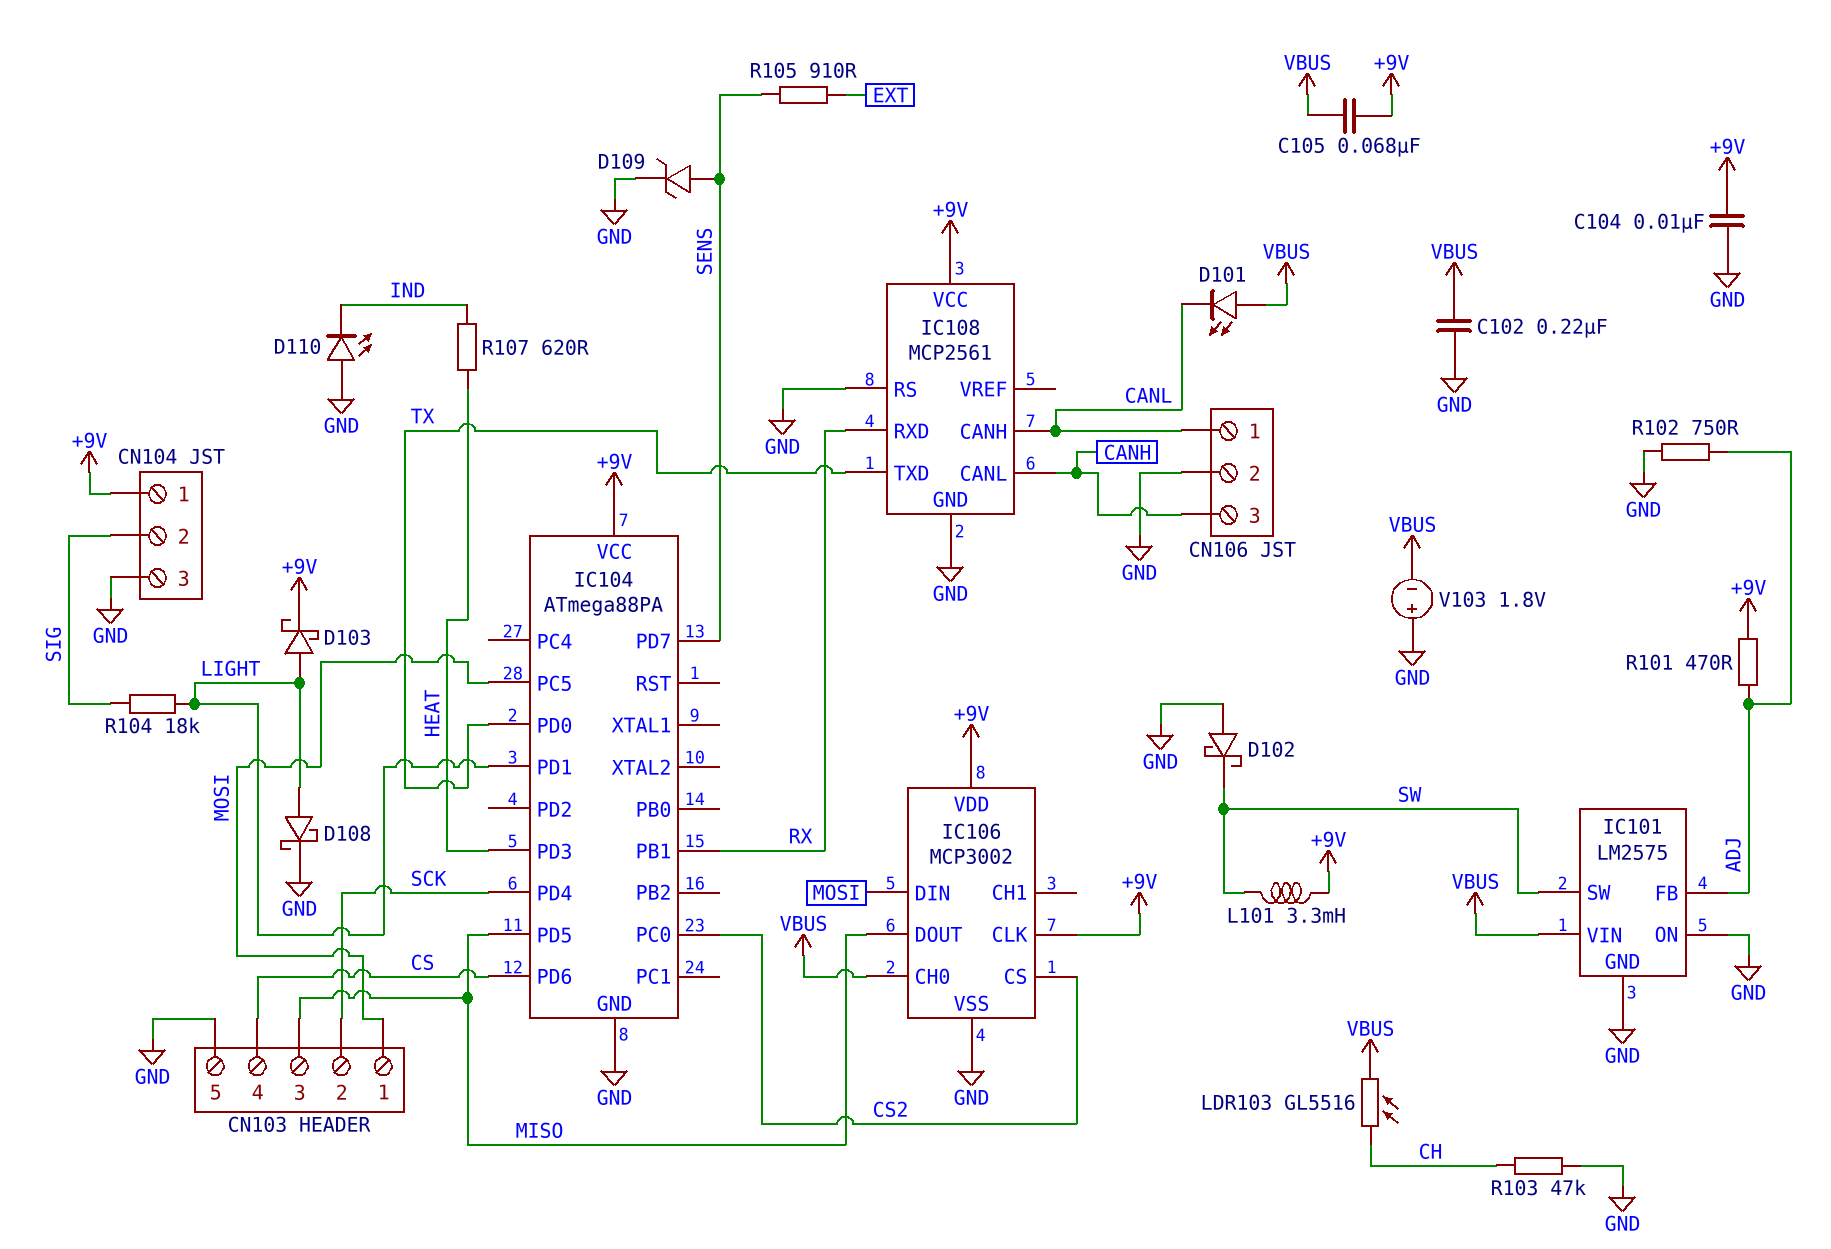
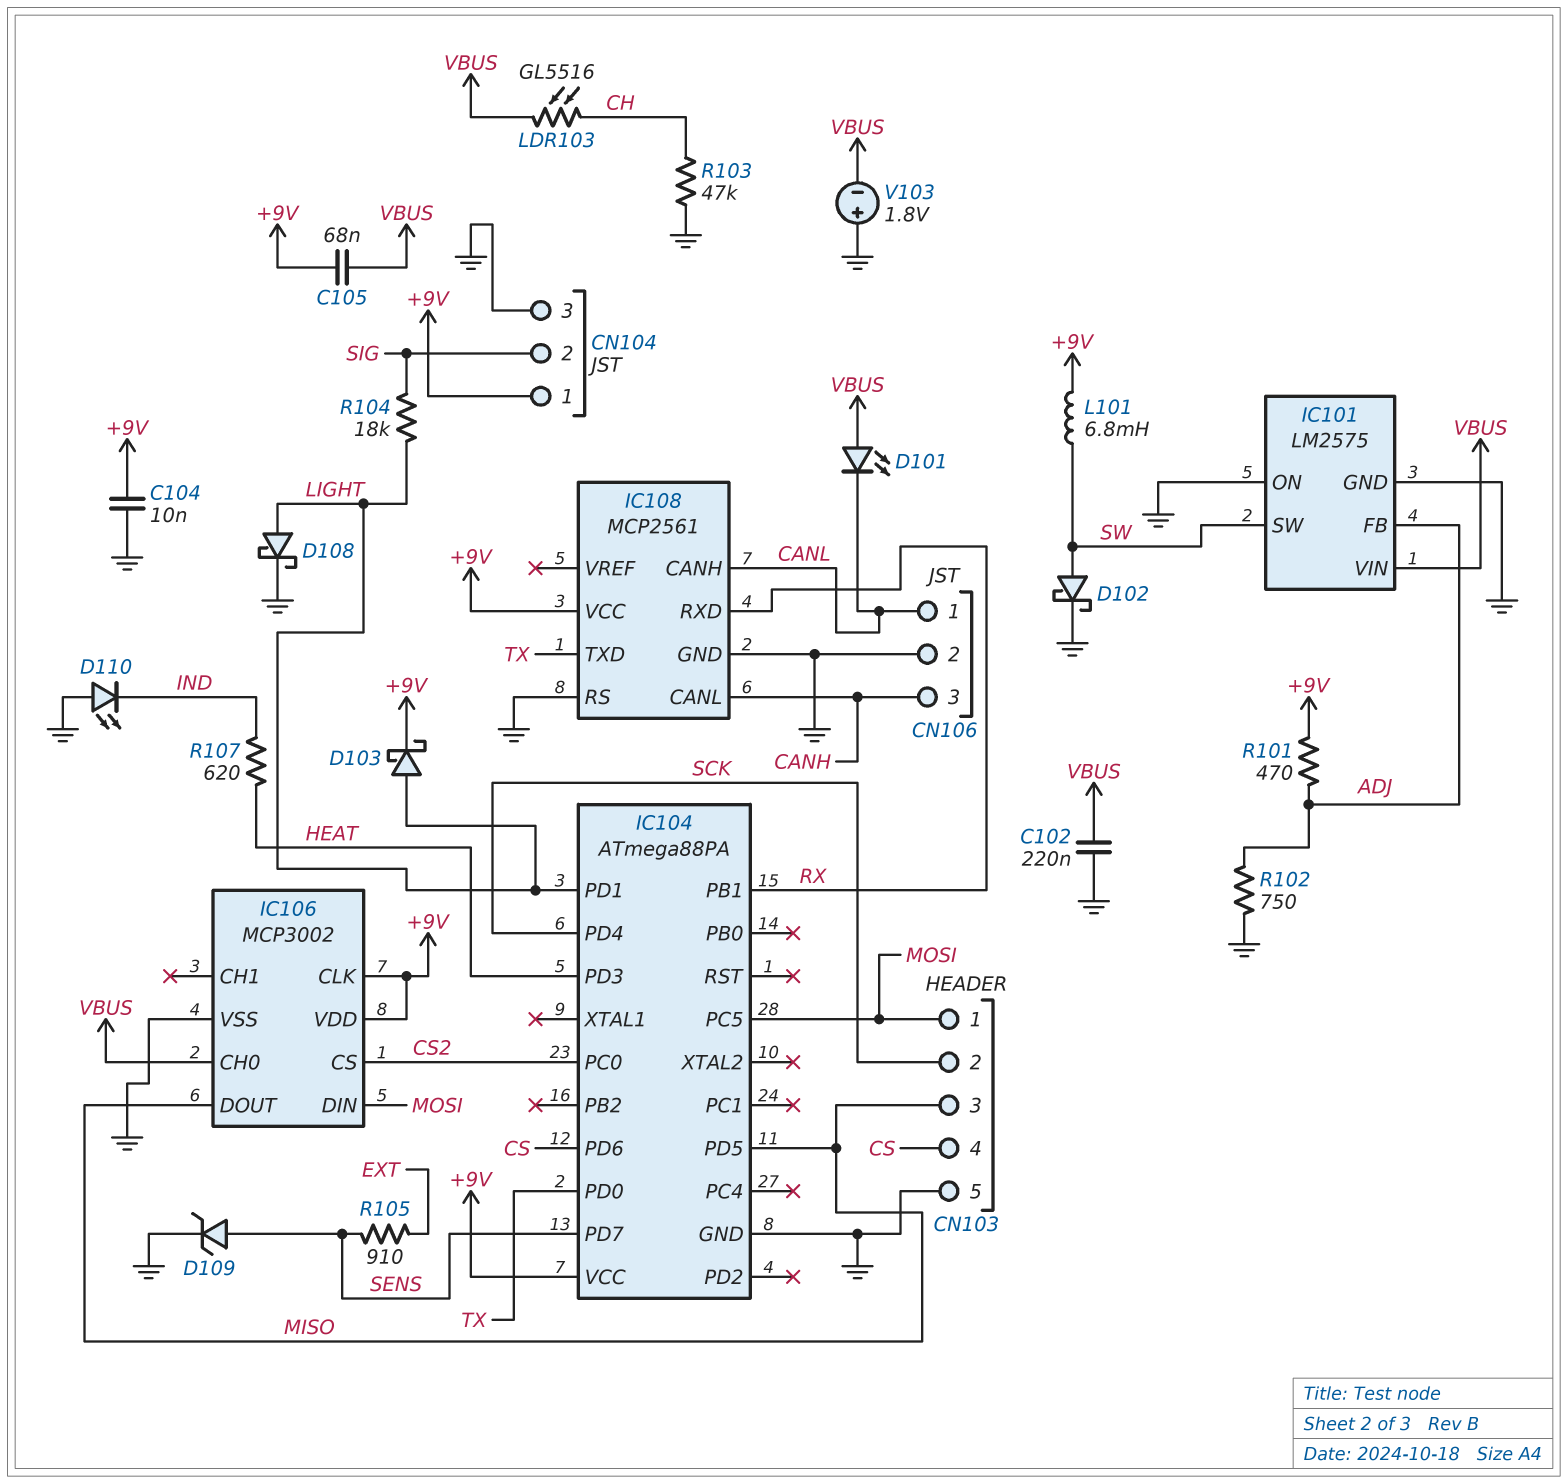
D102: schottky (A GND, K SW) -> schottky (A SW, K GND)
L101: 3.3mH (+9V, SW) -> 6.8mH (+9V, SW)

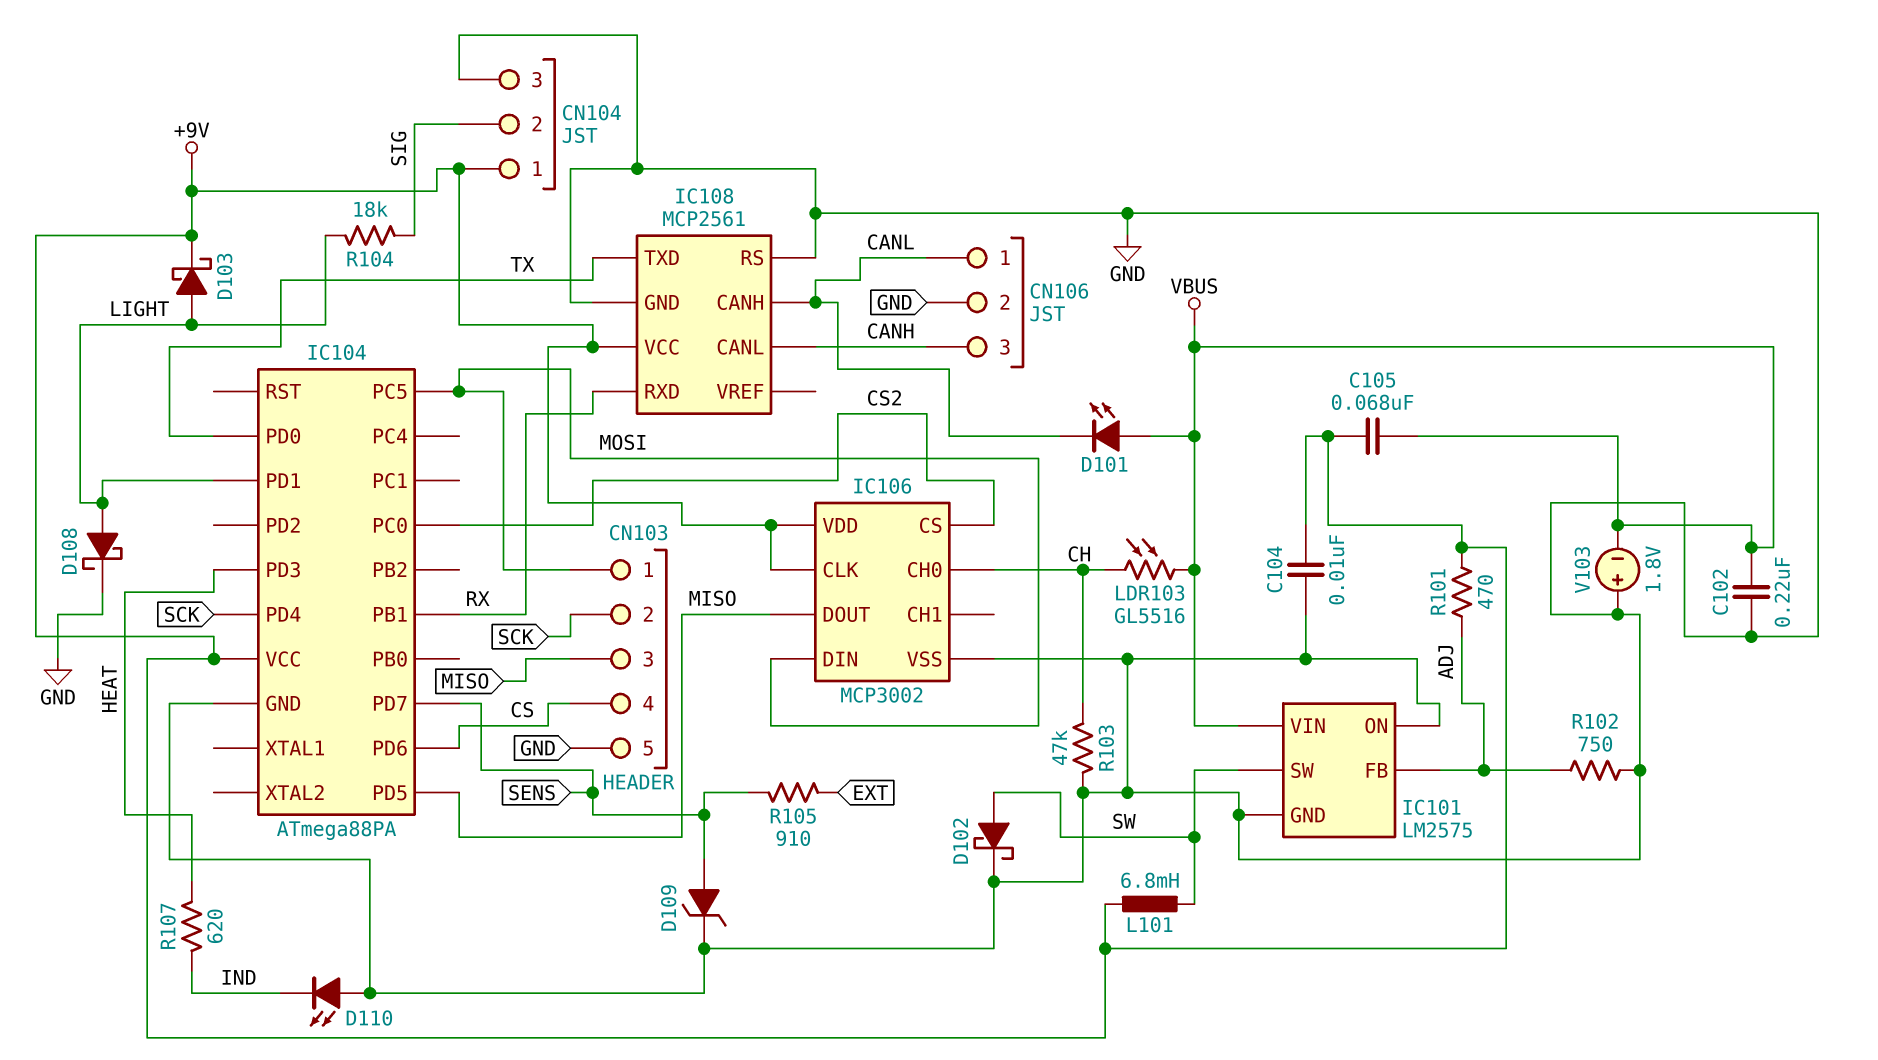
IC106 pin CH0: VBUS -> CH

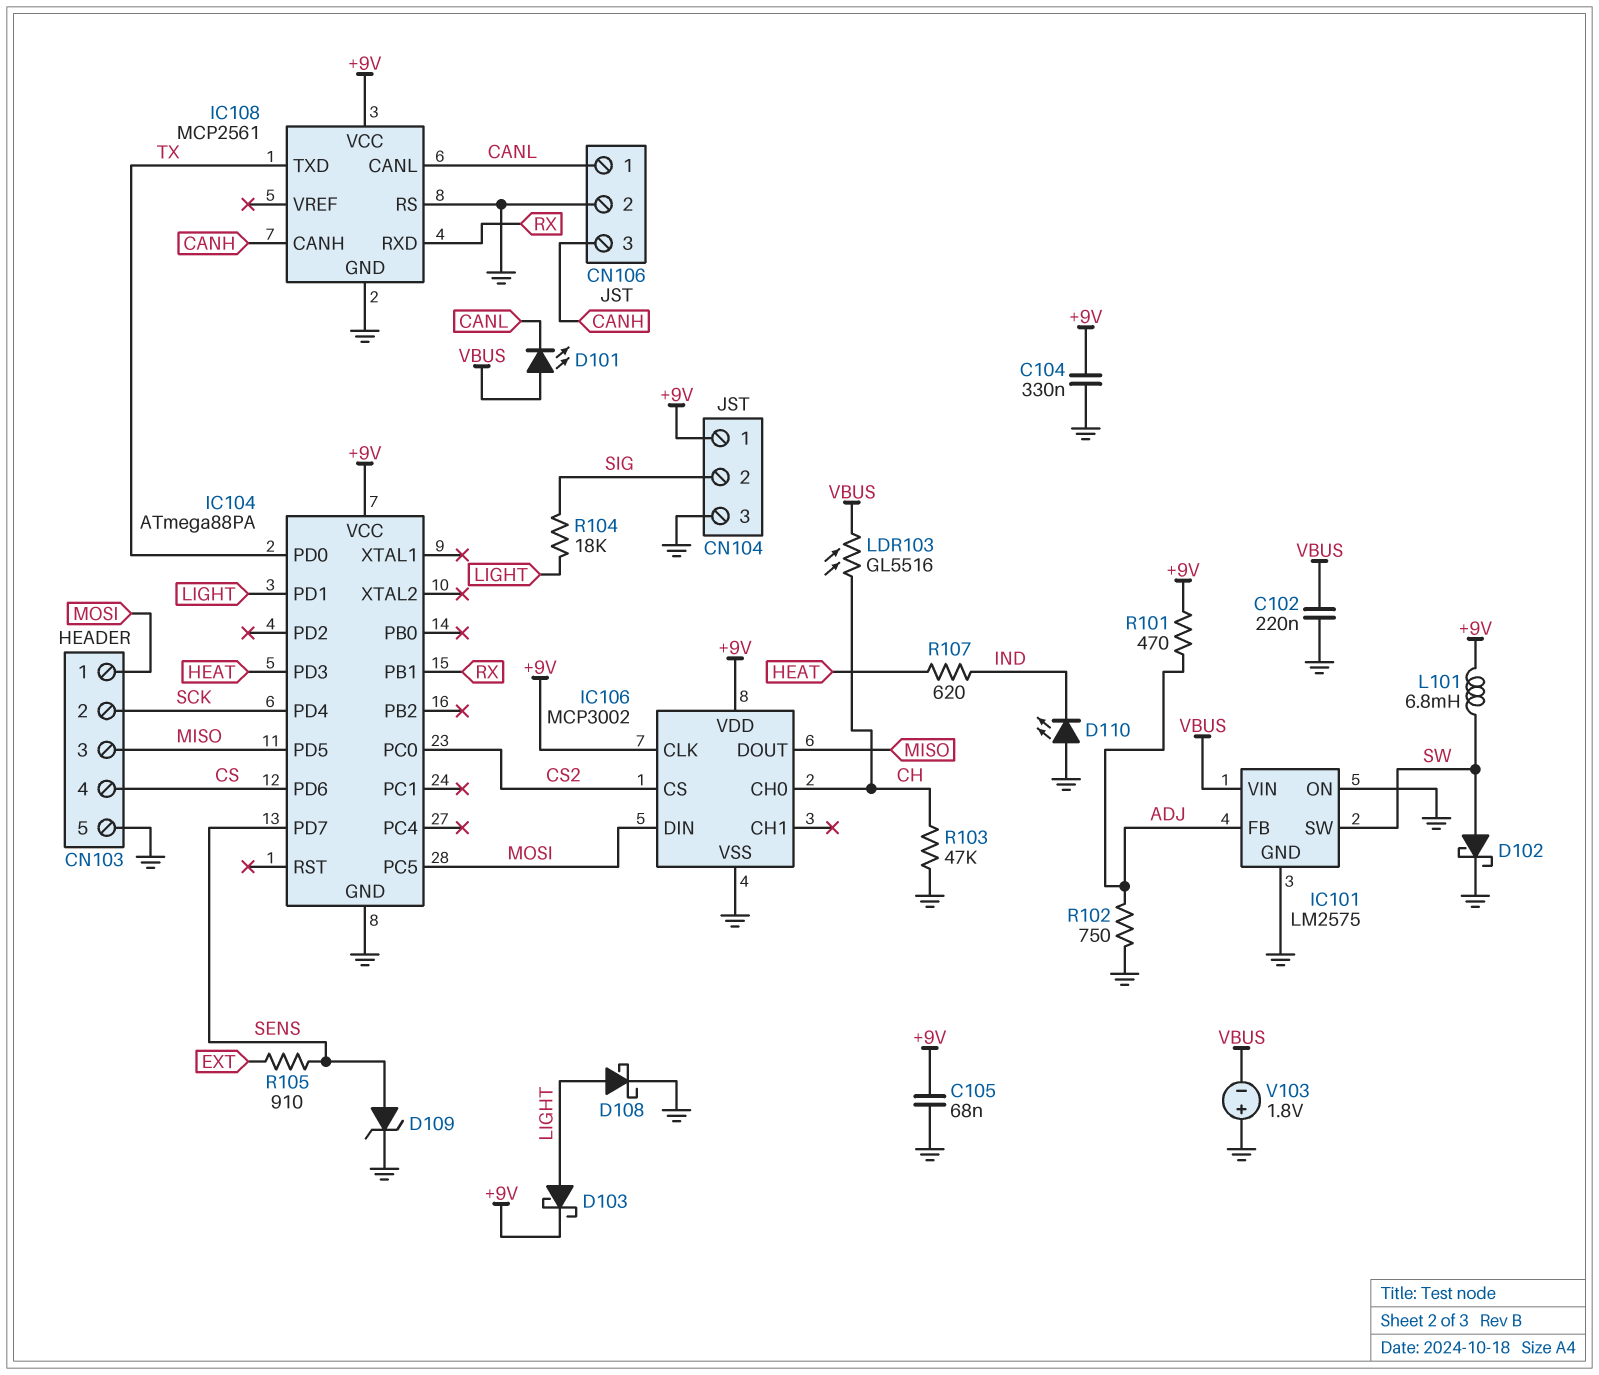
C104: 10nF (+9V, GND) -> 330nF (+9V, GND)
C105: 68nF (+9V, VBUS) -> 68nF (+9V, GND)
IC108 pin CANH: CANL -> CANH
IC108 pin CANL: CANH -> CANL

